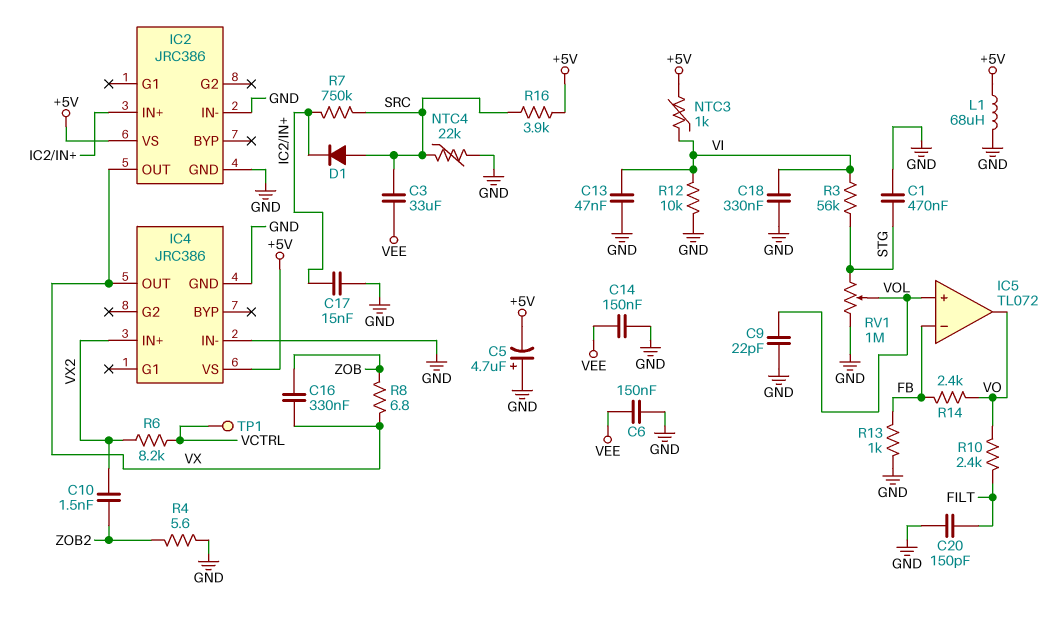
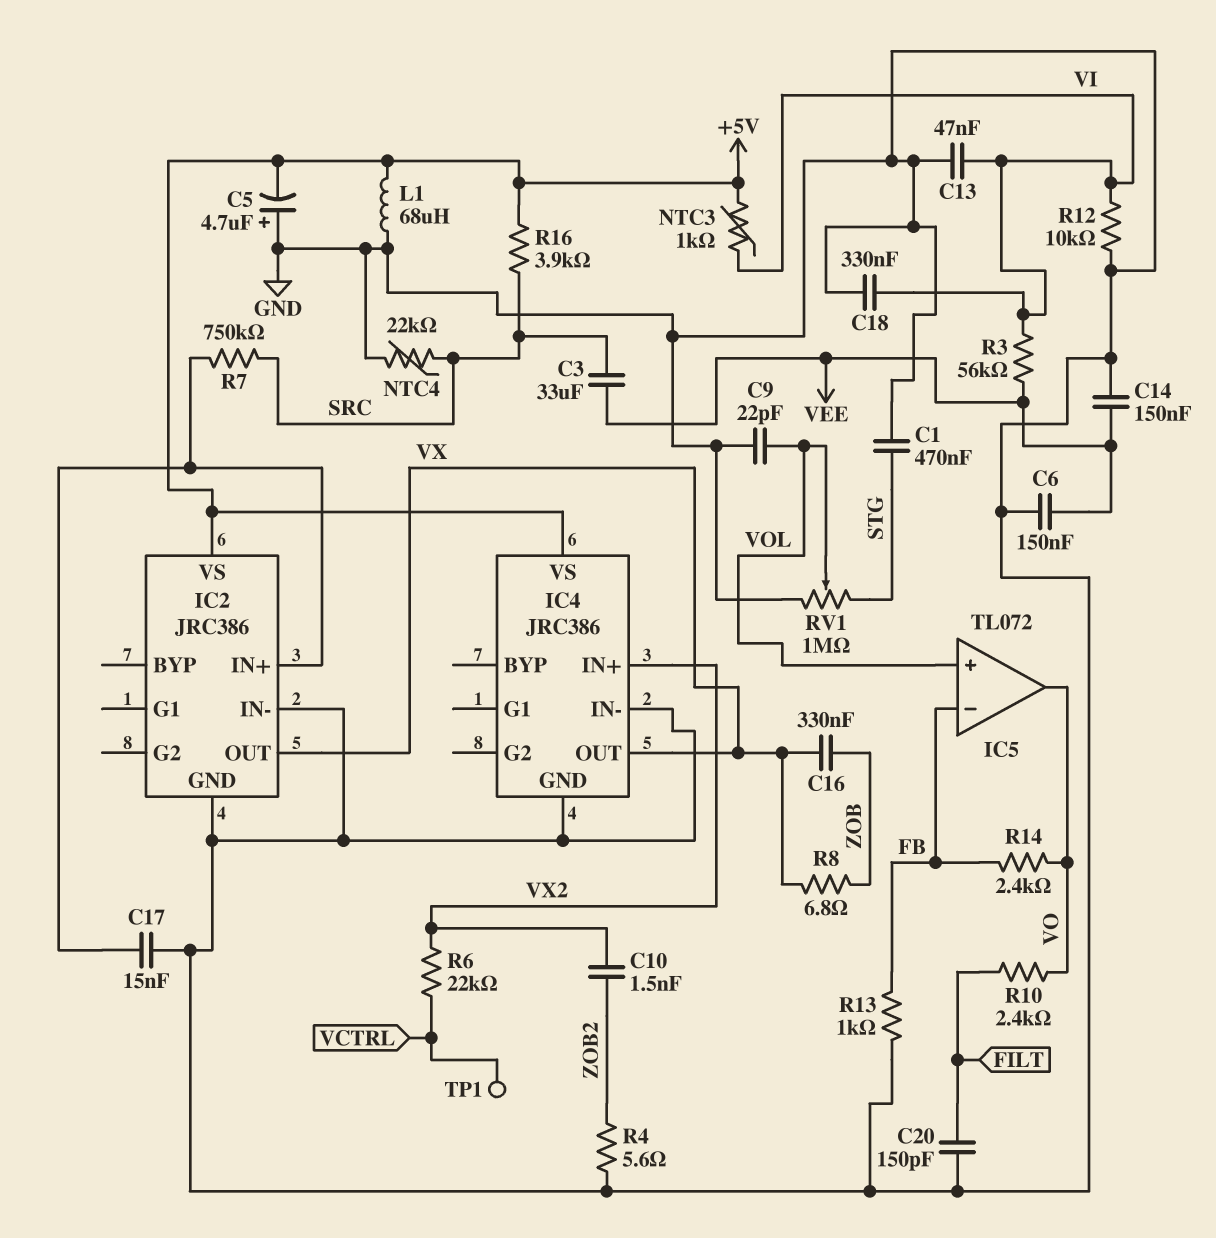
D1: diode (A SRC, K IC2/IN+) -> none
R3: 56k (STG, VI) -> 56k (VEE, VI)
R6: 8.2k (VCTRL, VX2) -> 22k (VCTRL, VX2)

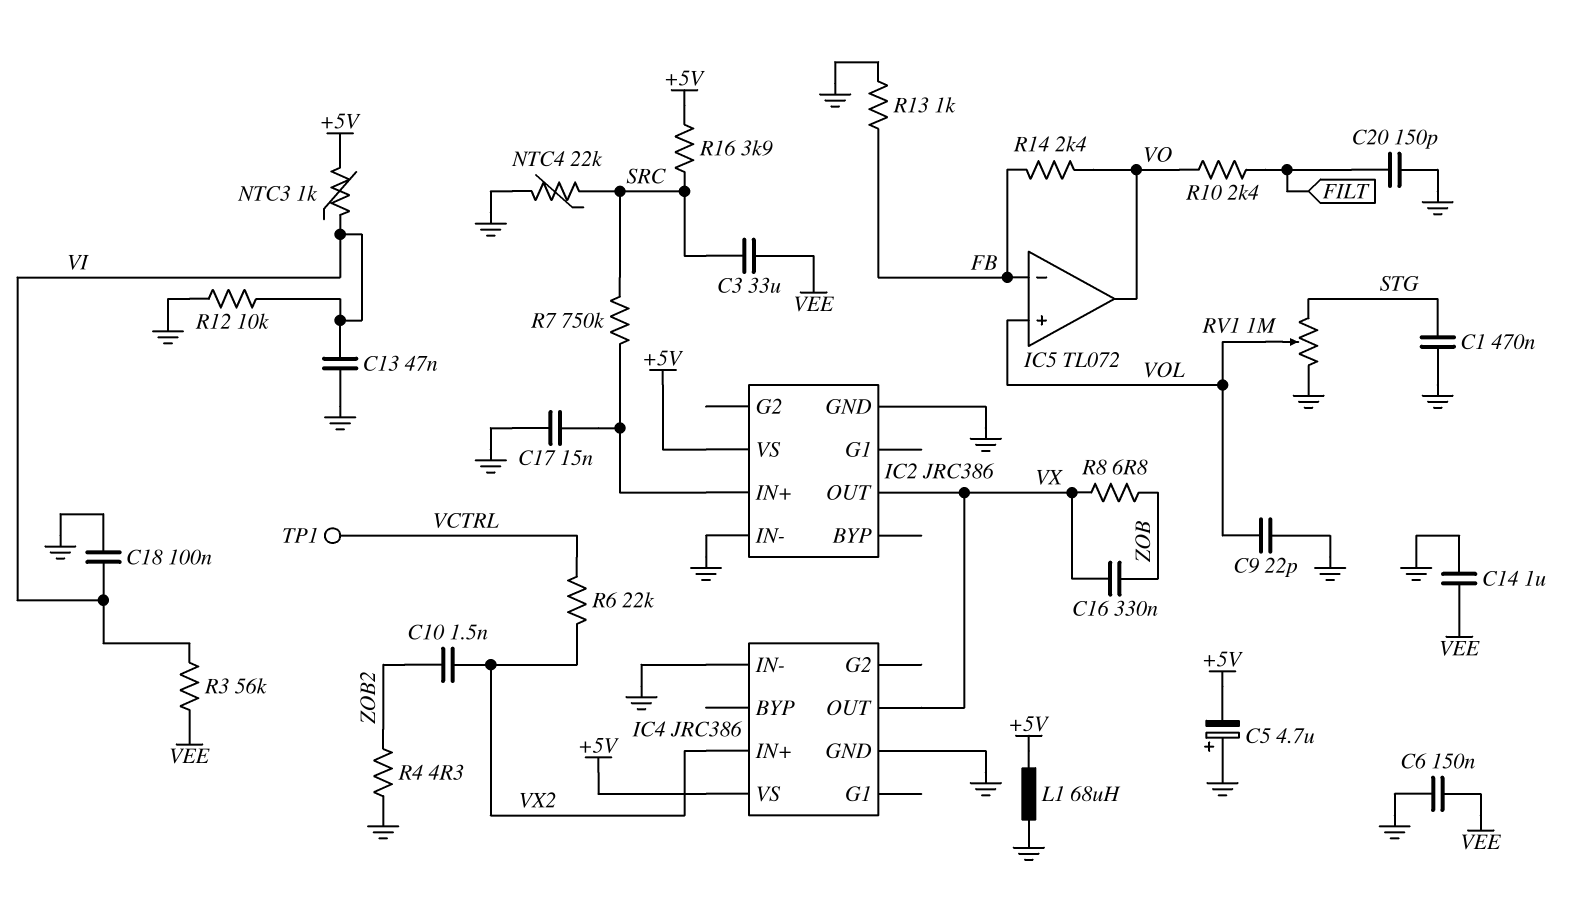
C14: 150nF (GND, VEE) -> 1uF (GND, VEE)
C18: 330nF (GND, VI) -> 100nF (GND, VI)
R4: 5.6 (GND, ZOB2) -> 4.3 (GND, ZOB2)

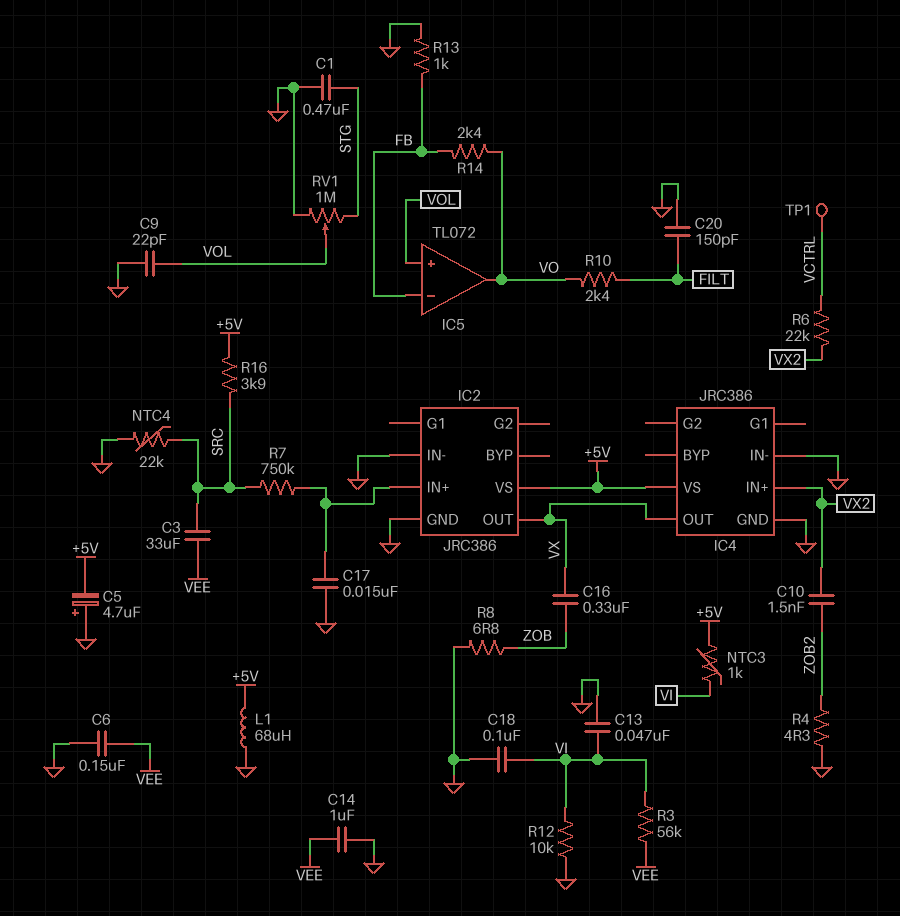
R8: 6.8 (VX, ZOB) -> 6.8 (GND, ZOB)

